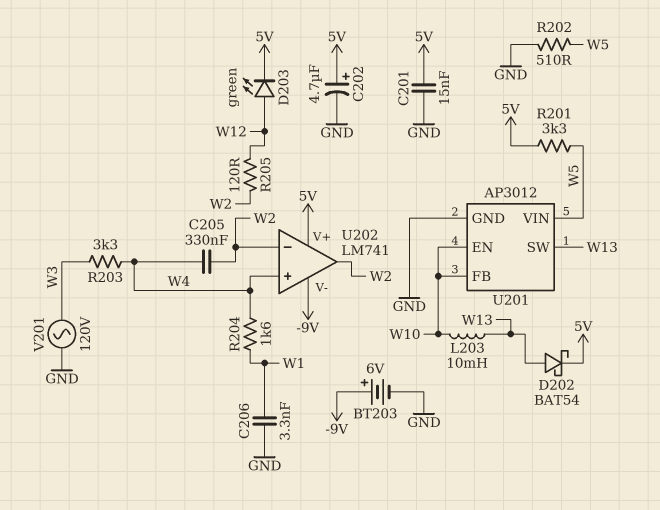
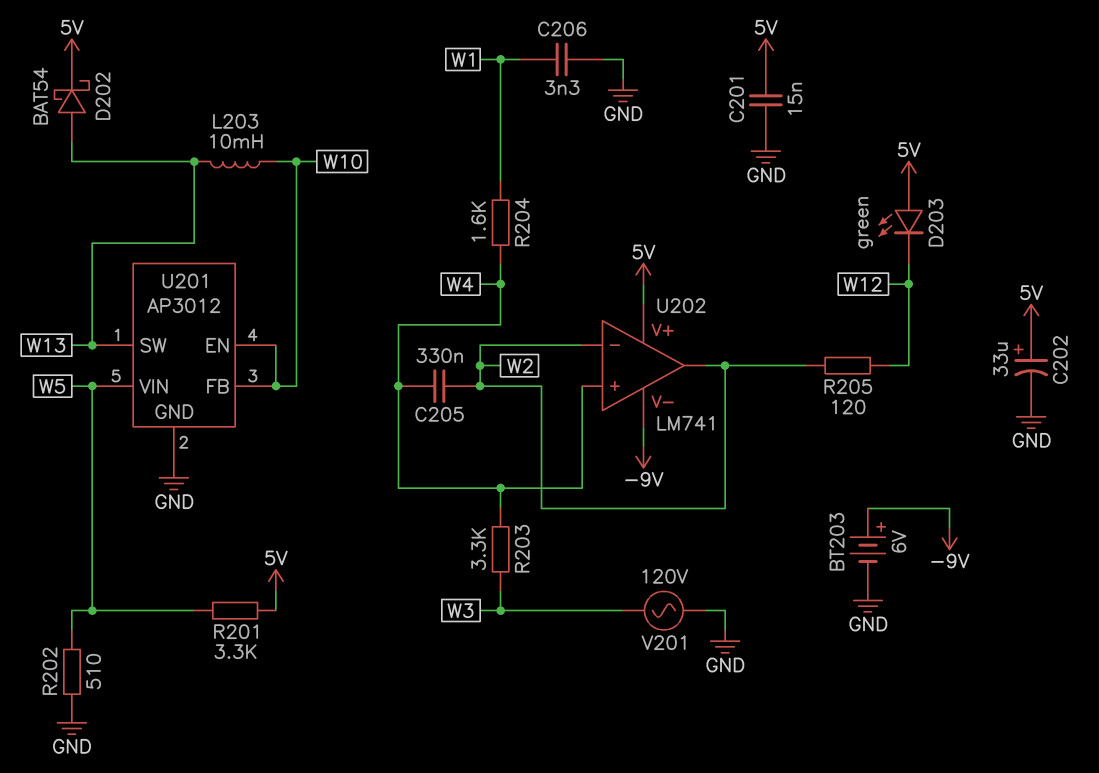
C202: 4.7uF (plus 5V, minus GND) -> 33uF (plus 5V, minus GND)
D203: LED green (A W12, K 5V) -> LED green (A 5V, K W12)

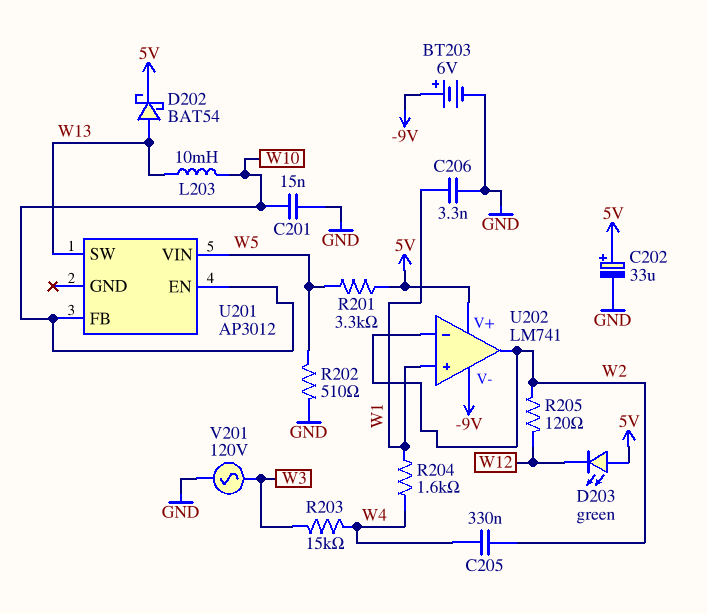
C201: 15nF (5V, GND) -> 15nF (GND, W10)
R203: 3.3k (W3, W4) -> 15k (W3, W4)
U201 pin GND: GND -> none
U202 pin in+: W4 -> W1

